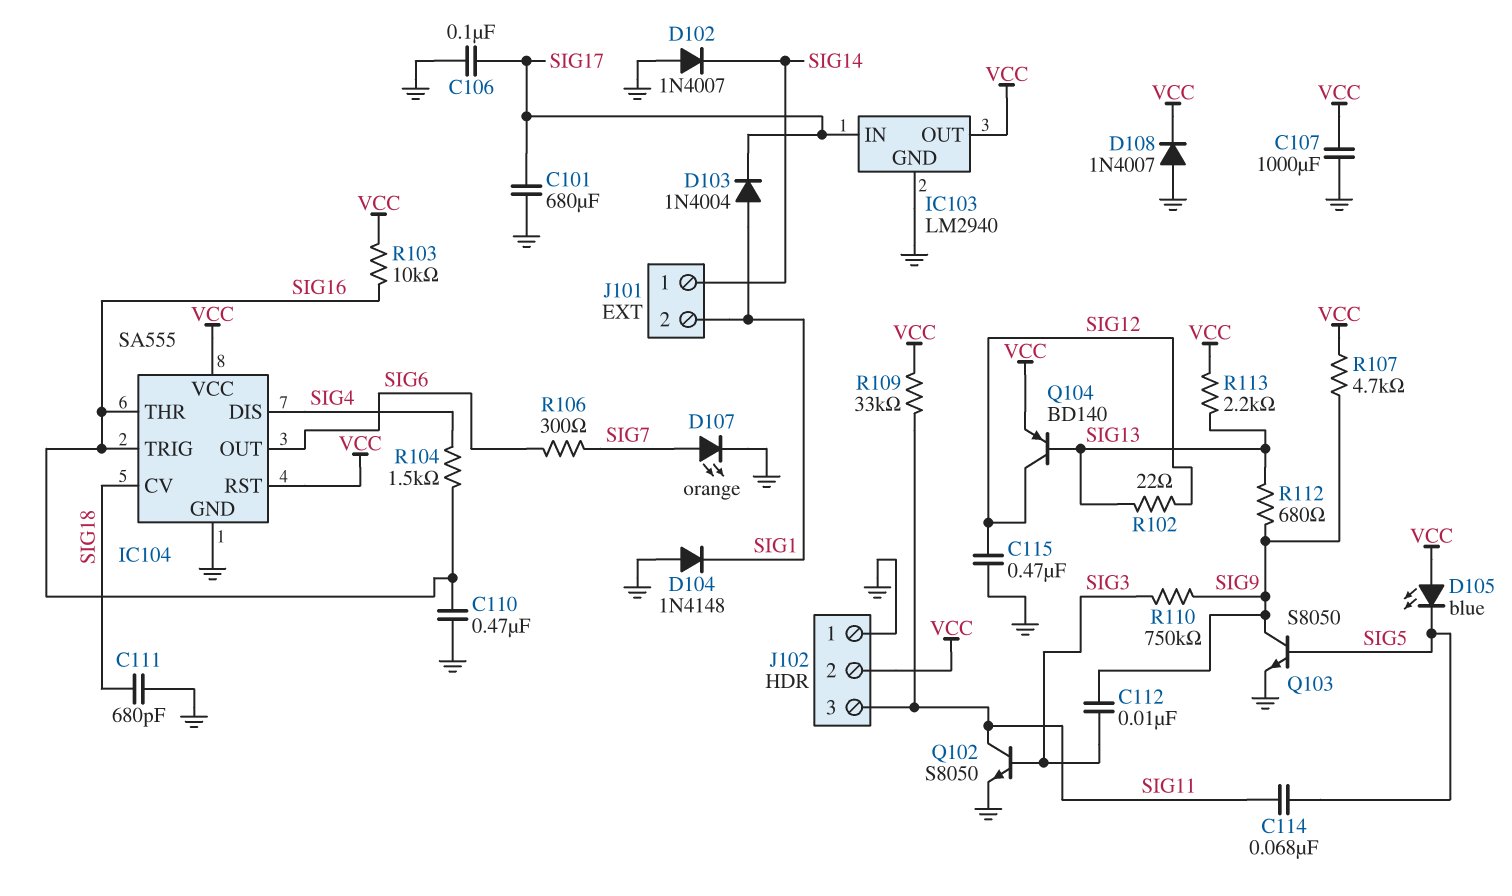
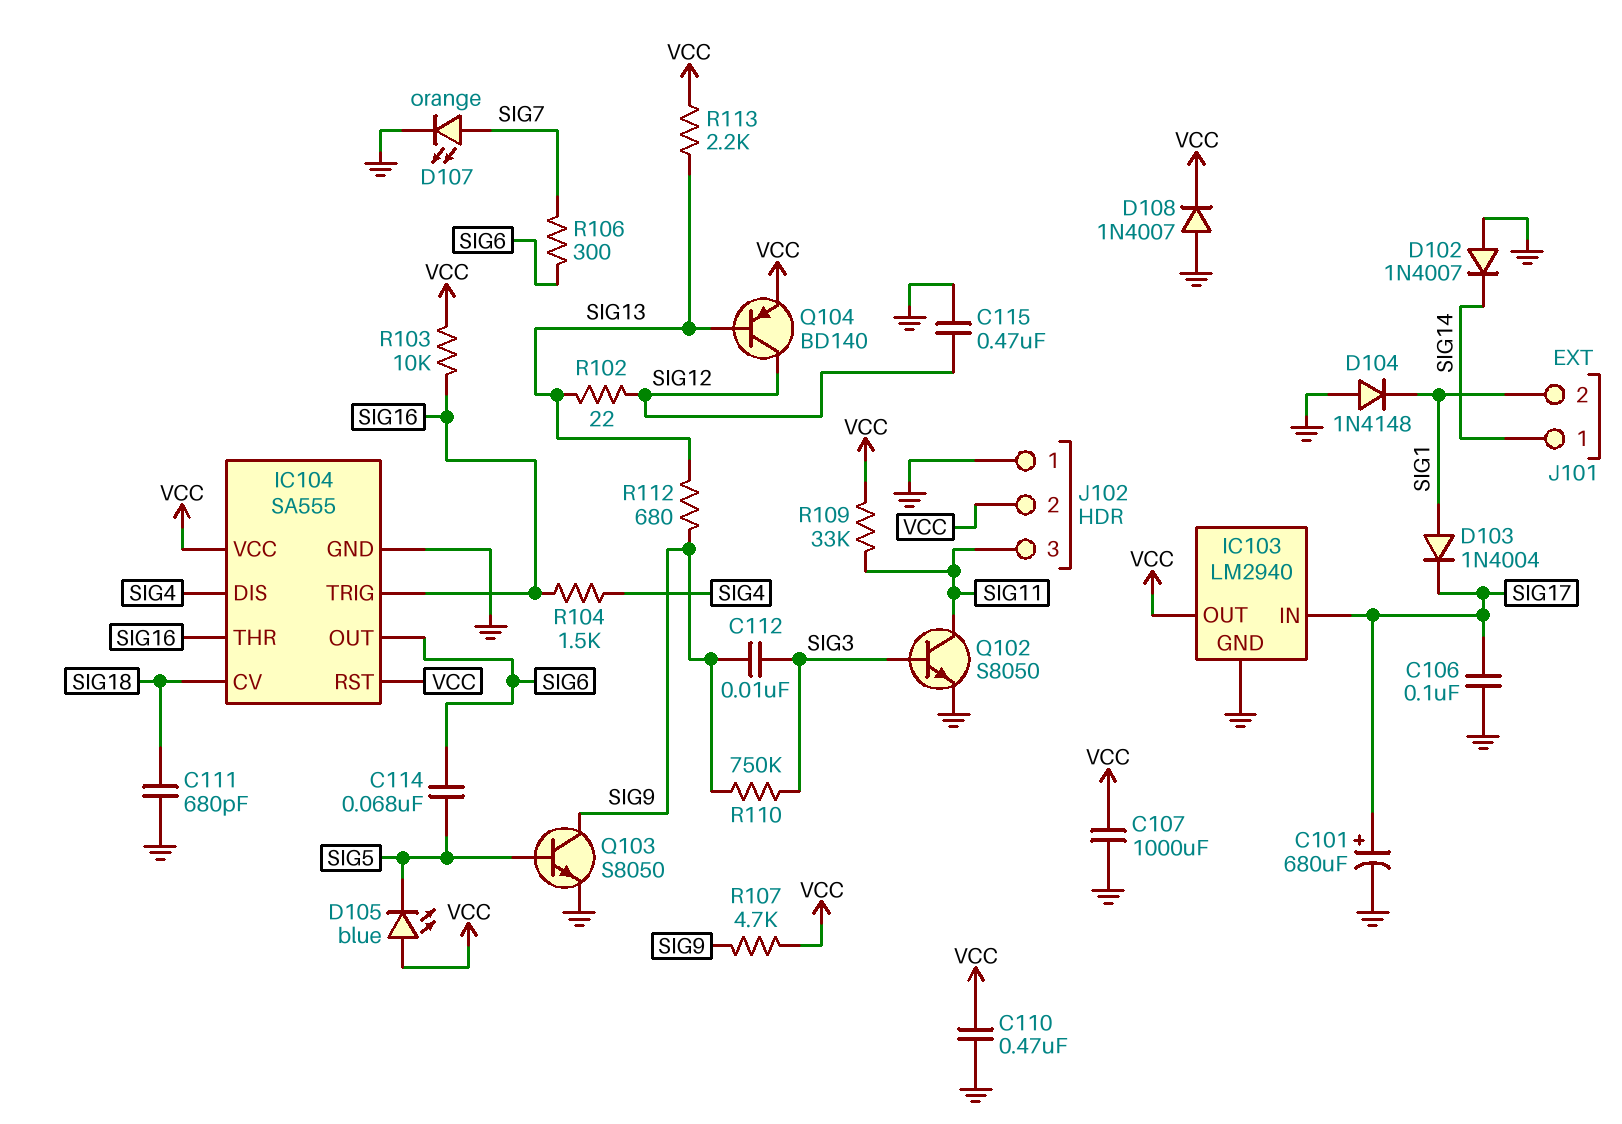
C101: 680uF (GND, SIG17) -> 680uF (plus SIG17, minus GND)
C110: 470nF (GND, SIG16) -> 470nF (GND, VCC)
C114: 68nF (SIG5, SIG11) -> 68nF (SIG5, SIG6)

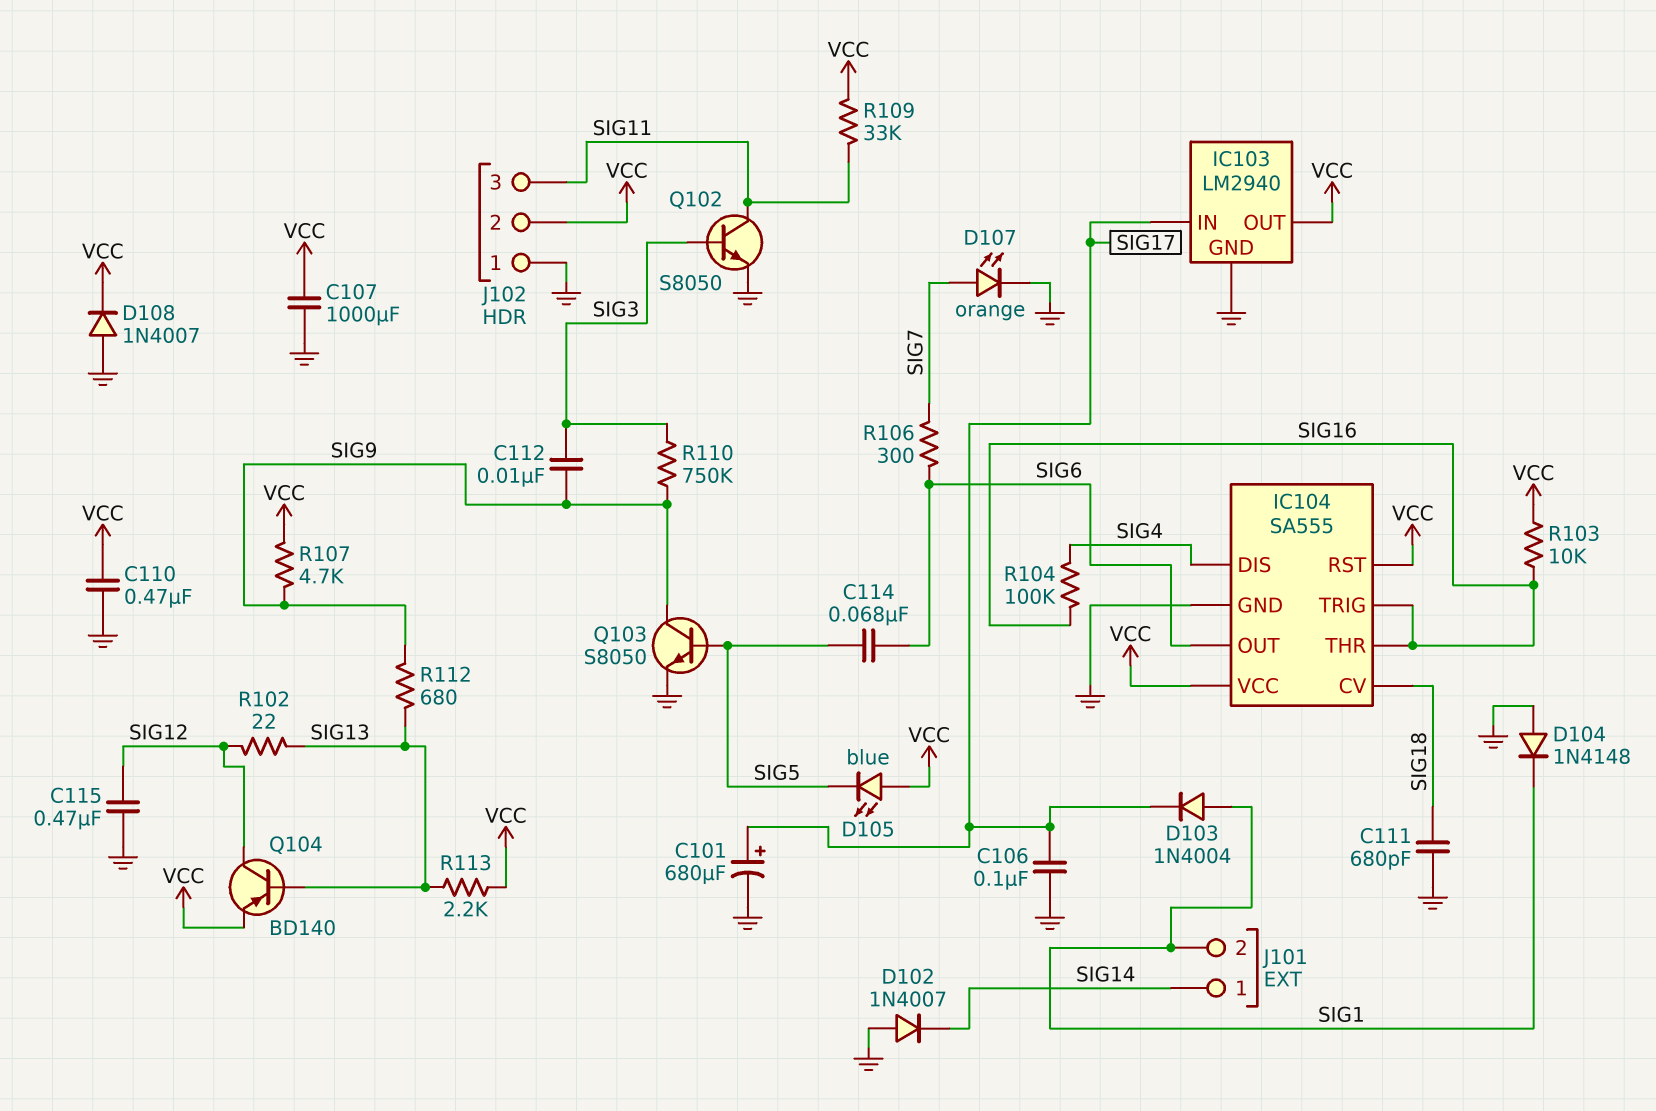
R104: 1.5k (SIG4, SIG16) -> 100k (SIG4, SIG16)

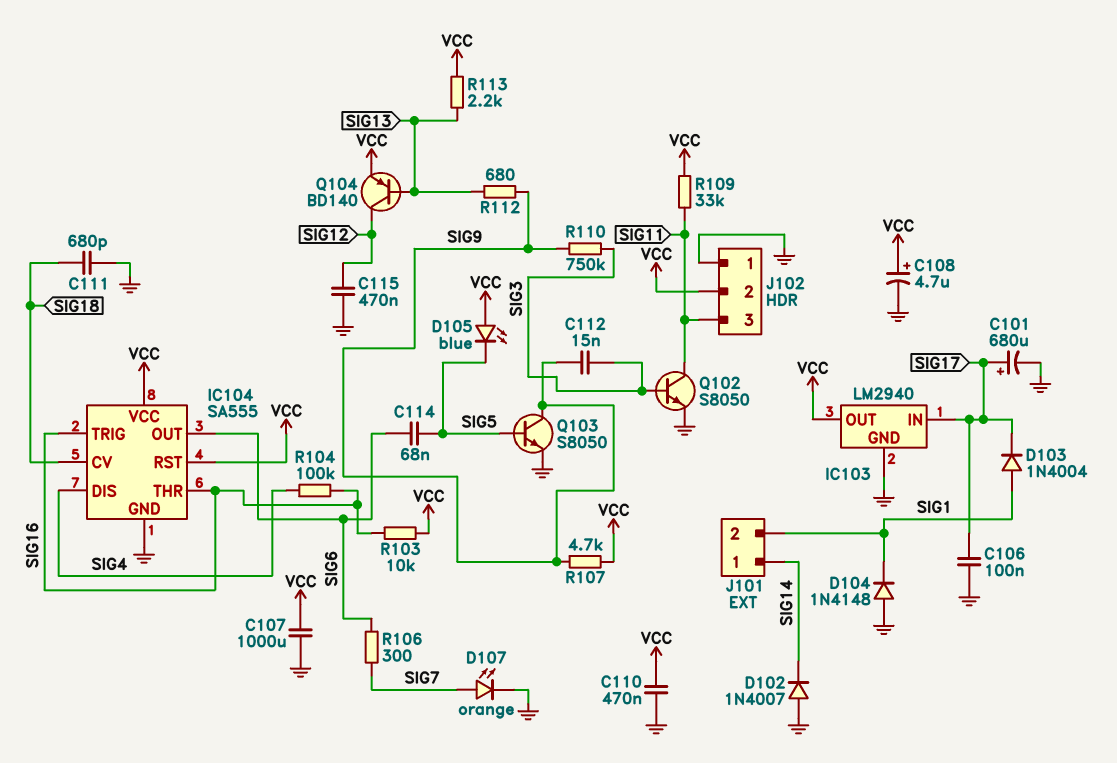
C108: none -> 4.7uF (plus VCC, minus GND)
C112: 10nF (SIG3, SIG9) -> 15nF (SIG3, SIG9)
D108: diode 1N4007 (A GND, K VCC) -> none
R102: 22 (SIG12, SIG13) -> none

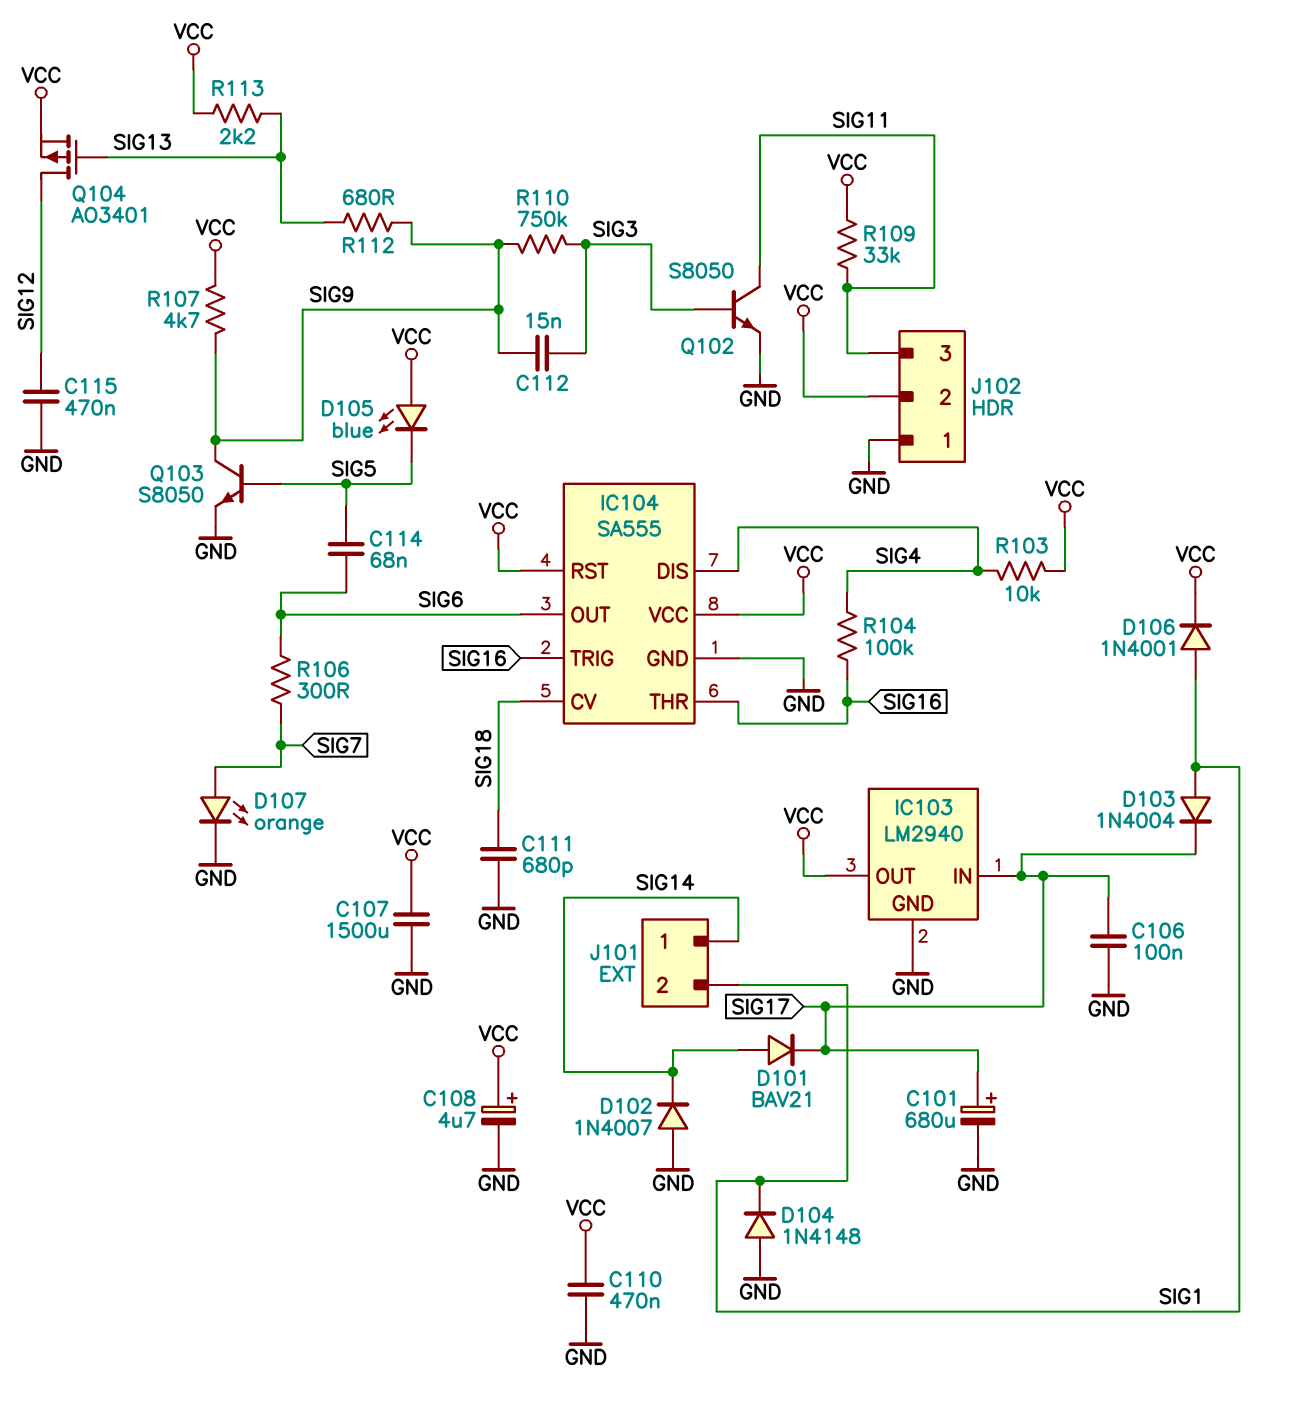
C107: 1000uF (GND, VCC) -> 1500uF (GND, VCC)
D101: none -> diode BAV21 (A SIG14, K SIG17)
D106: none -> diode 1N4001 (A SIG1, K VCC)
Q104: PNP BD140 (B SIG13, C SIG12, E VCC) -> PMOS AO3401 (G SIG13, D SIG12, S VCC)
R103: 10k (SIG16, VCC) -> 10k (SIG4, VCC)

